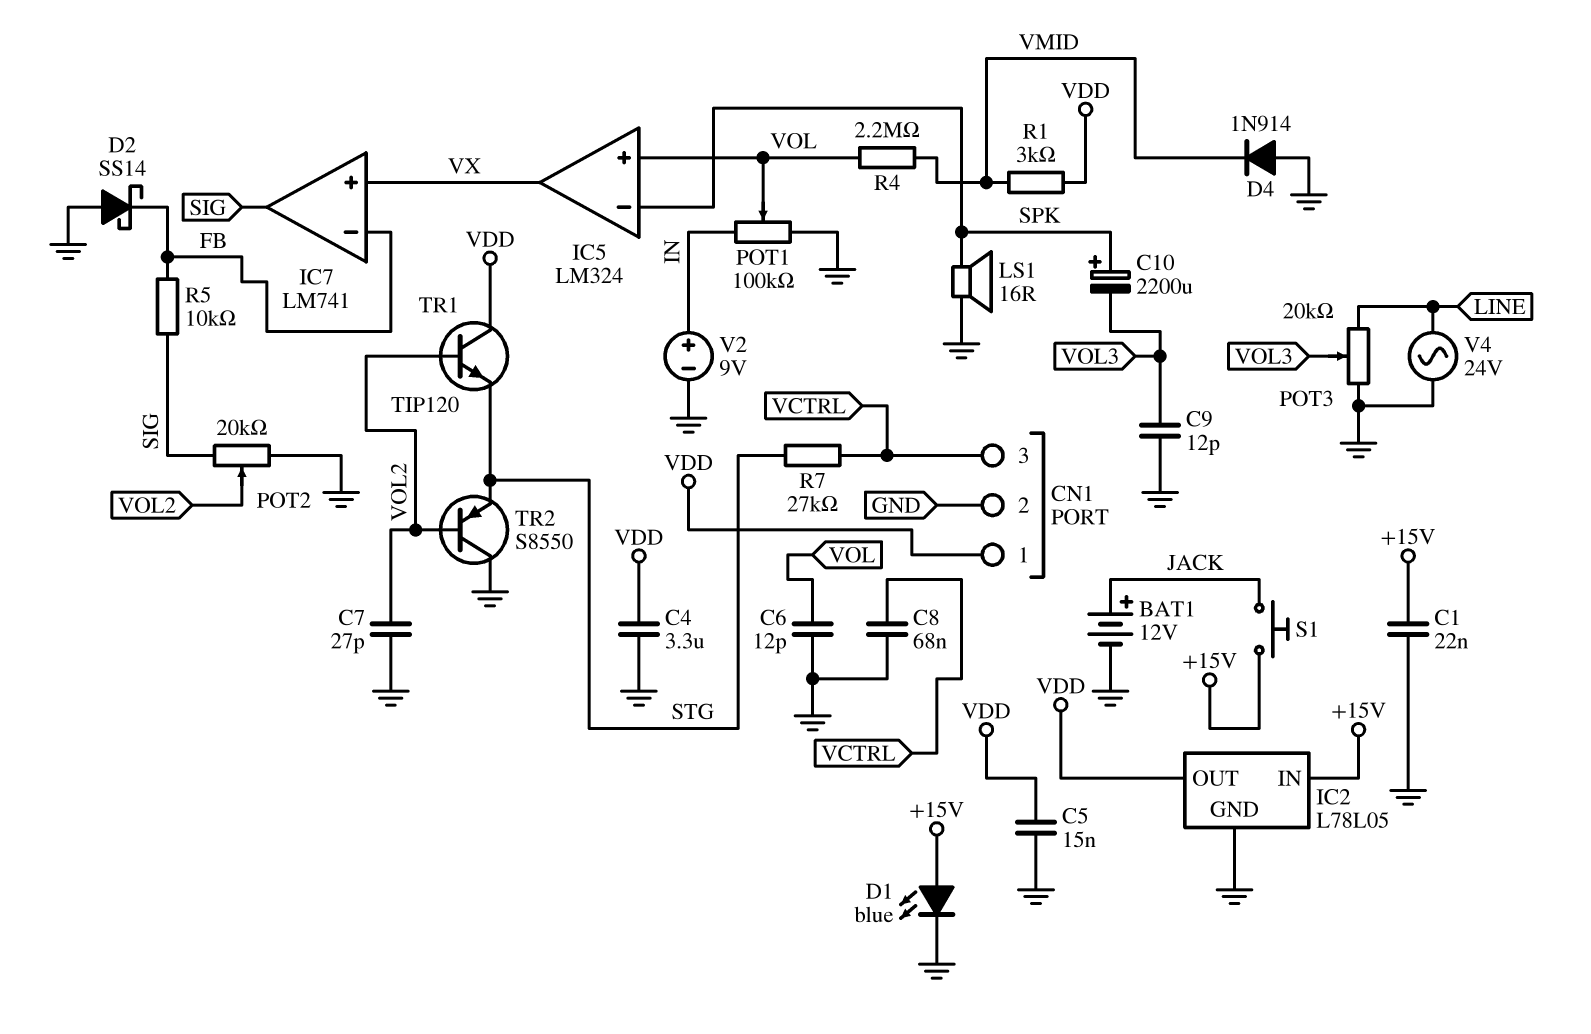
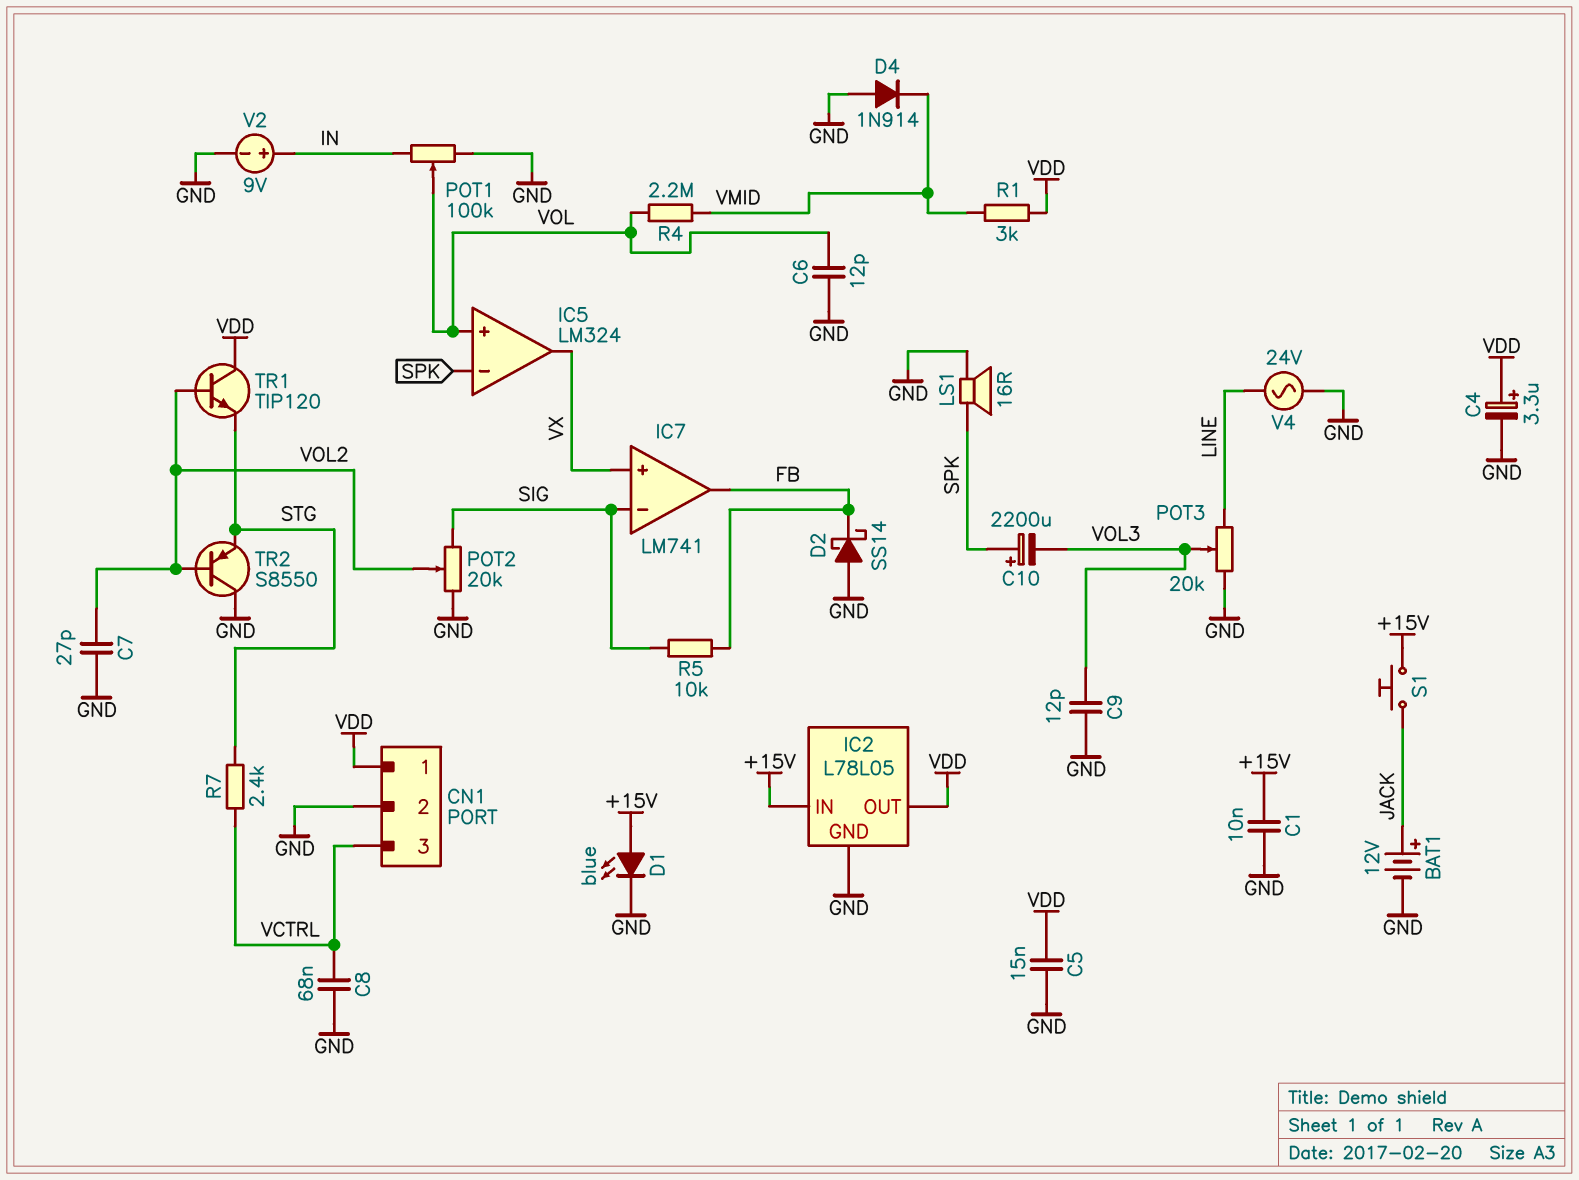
C1: 22nF (+15V, GND) -> 10nF (+15V, GND)
C4: 3.3uF (GND, VDD) -> 3.3uF (plus VDD, minus GND)
IC7 pin in-: FB -> SIG
IC7 pin out: SIG -> FB
R7: 27k (STG, VCTRL) -> 2.4k (STG, VCTRL)

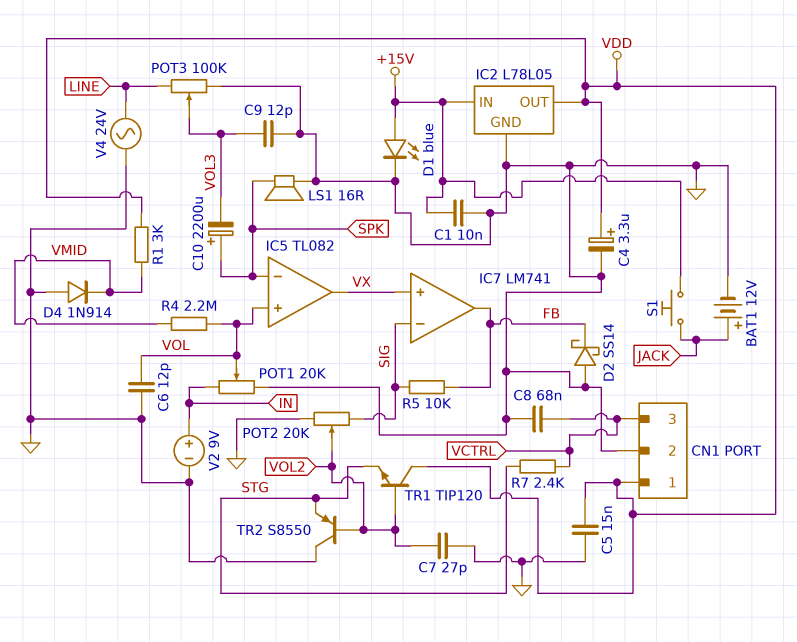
IC5: LM324 -> TL082
POT1: 100k (GND, IN, wiper VOL) -> 20k (GND, IN, wiper VOL)
POT3: 20k (GND, LINE, wiper VOL3) -> 100k (GND, LINE, wiper VOL3)

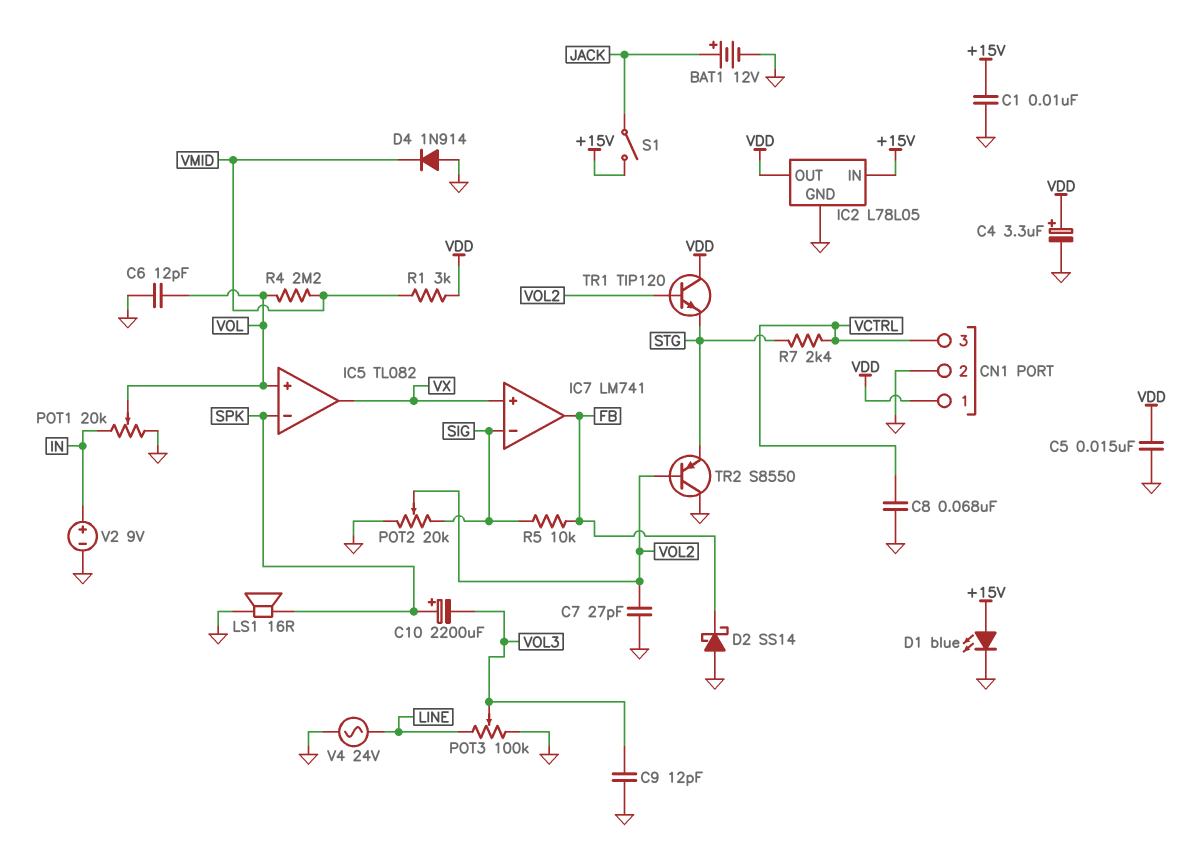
S1: button (+15V, JACK) -> switch (+15V, JACK)

